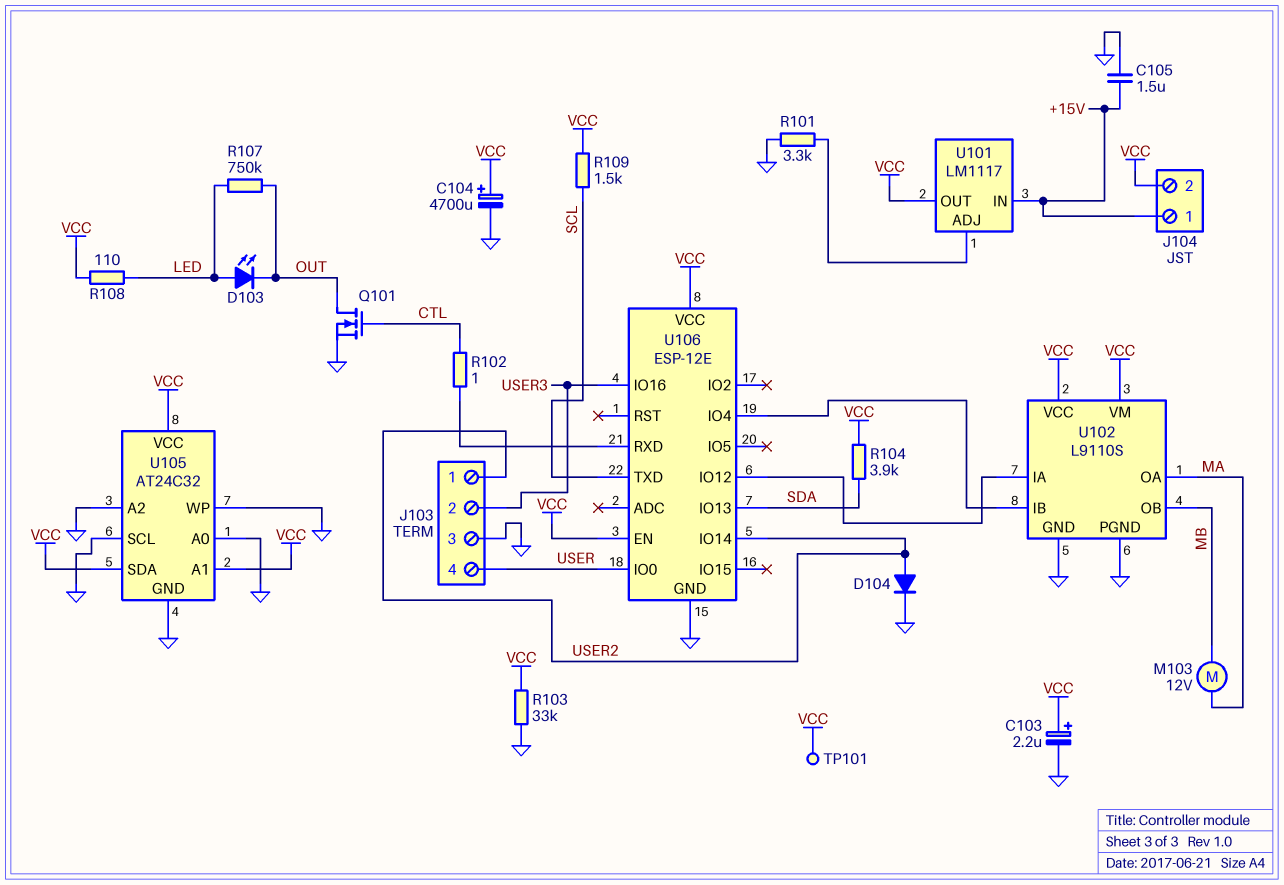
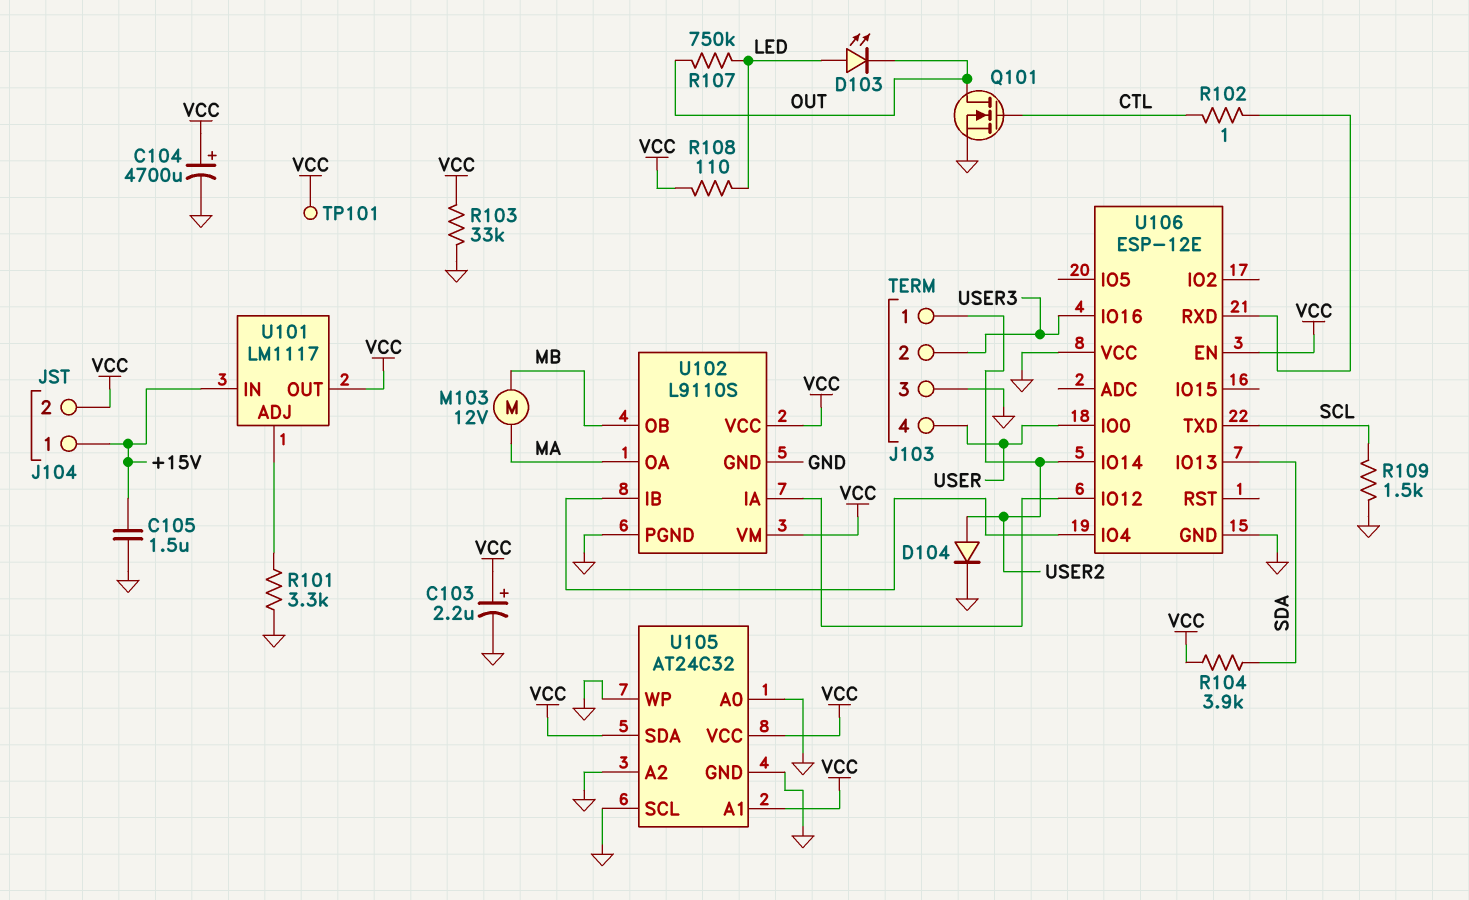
R109: 1.5k (SCL, VCC) -> 1.5k (GND, SCL)
U106 pin VCC: VCC -> GND

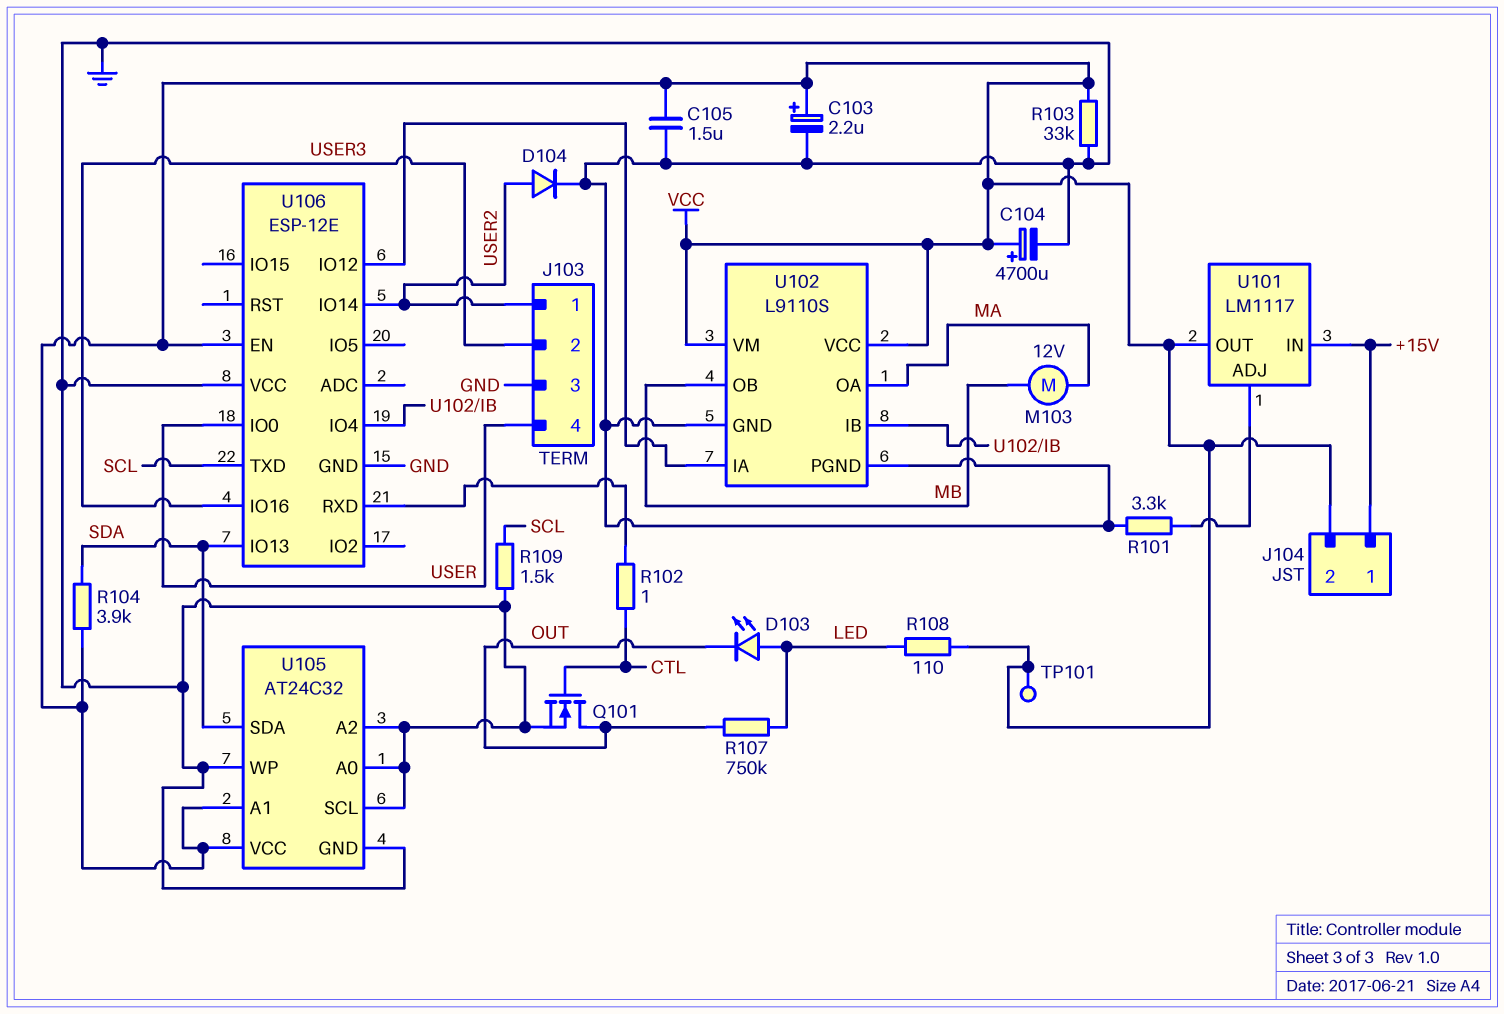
C105: 1.5uF (+15V, GND) -> 1.5uF (GND, VCC)
U105 pin SDA: VCC -> SDA

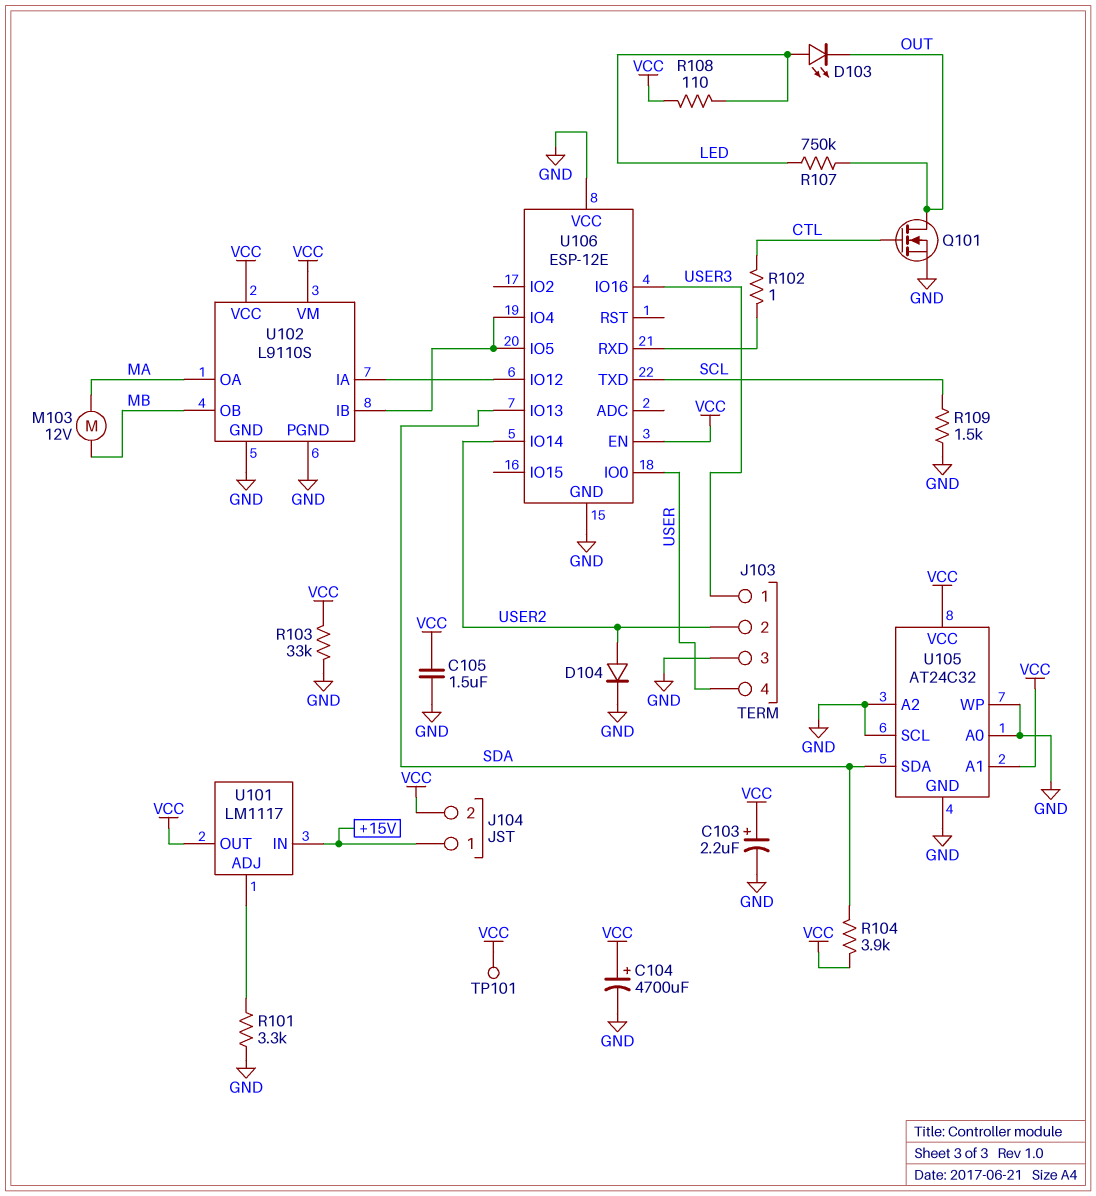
J103 pin 1: USER2 -> USER3
J103 pin 2: USER3 -> USER2
U106 pin IO5: none -> U102/IB

